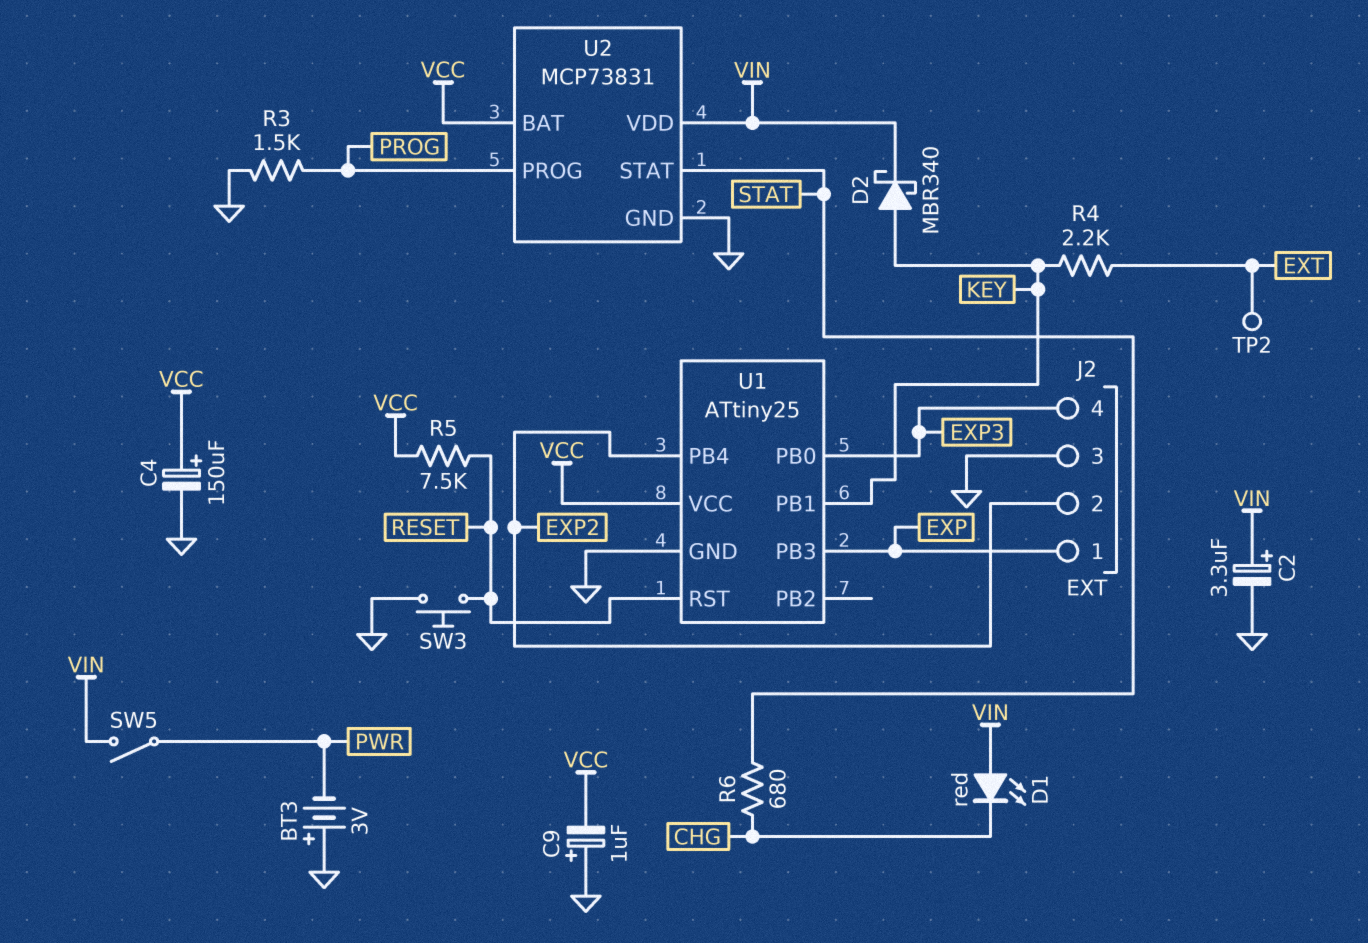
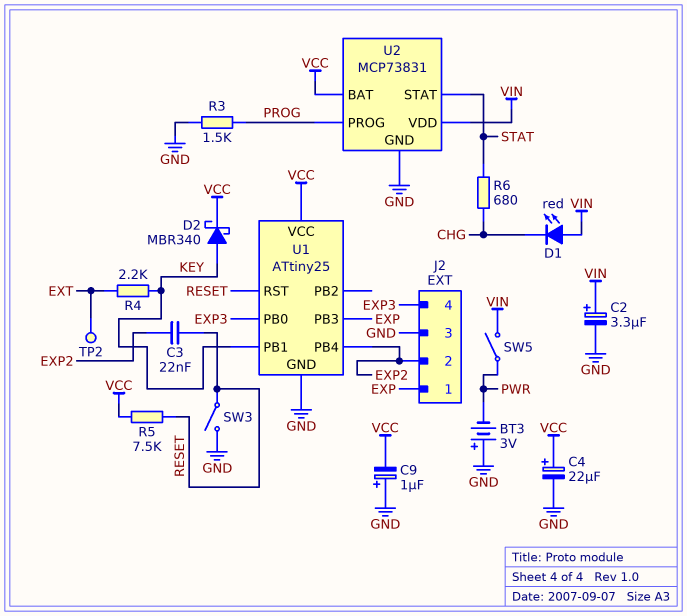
C3: none -> 22nF (EXP2, RESET)
C4: 150uF (plus VCC, minus GND) -> 22uF (plus VCC, minus GND)
D2: schottky MBR340 (A KEY, K VIN) -> schottky MBR340 (A KEY, K VCC)
SW3: button (GND, RESET) -> switch (GND, RESET)

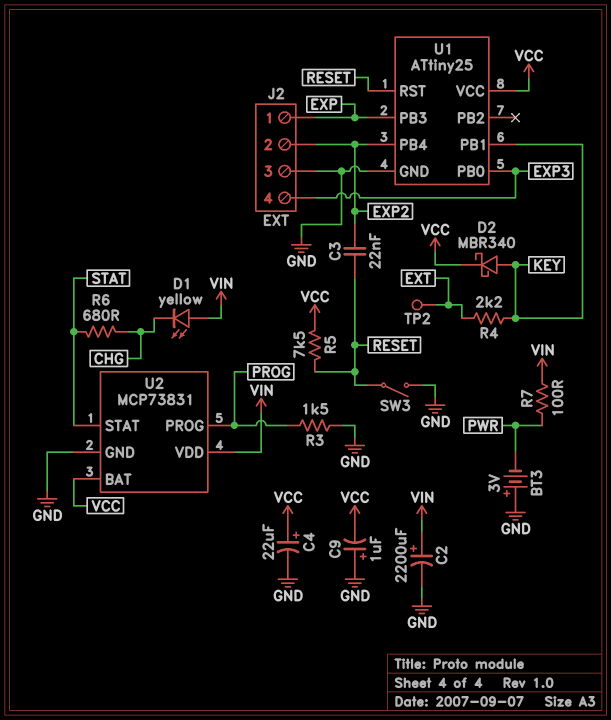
C2: 3.3uF (plus VIN, minus GND) -> 2200uF (plus VIN, minus GND)
D1: LED red (A VIN, K CHG) -> LED yellow (A VIN, K CHG)
R7: none -> 100 (PWR, VIN)
SW5: switch (PWR, VIN) -> none

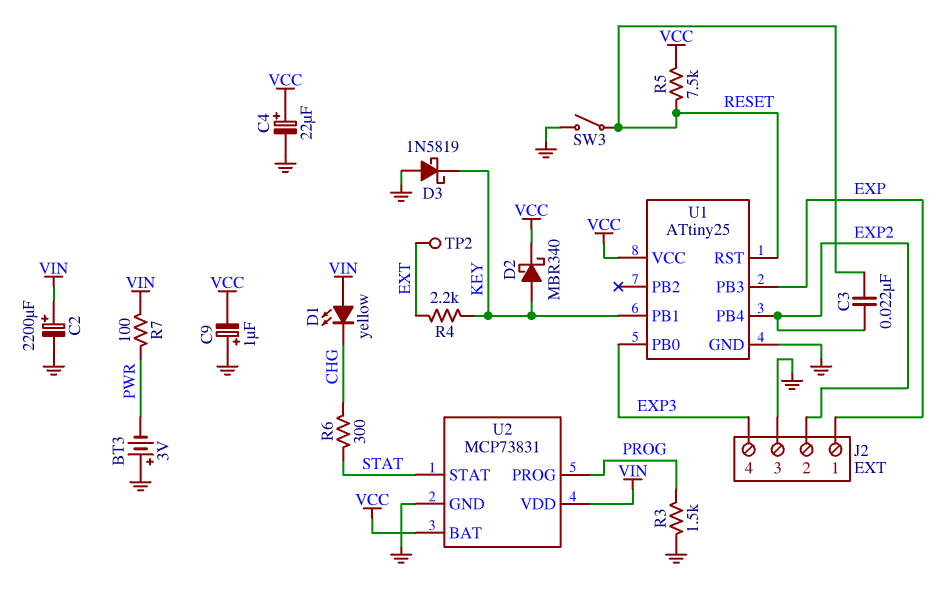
D3: none -> schottky 1N5819 (A GND, K KEY)
R6: 680 (CHG, STAT) -> 300 (CHG, STAT)

